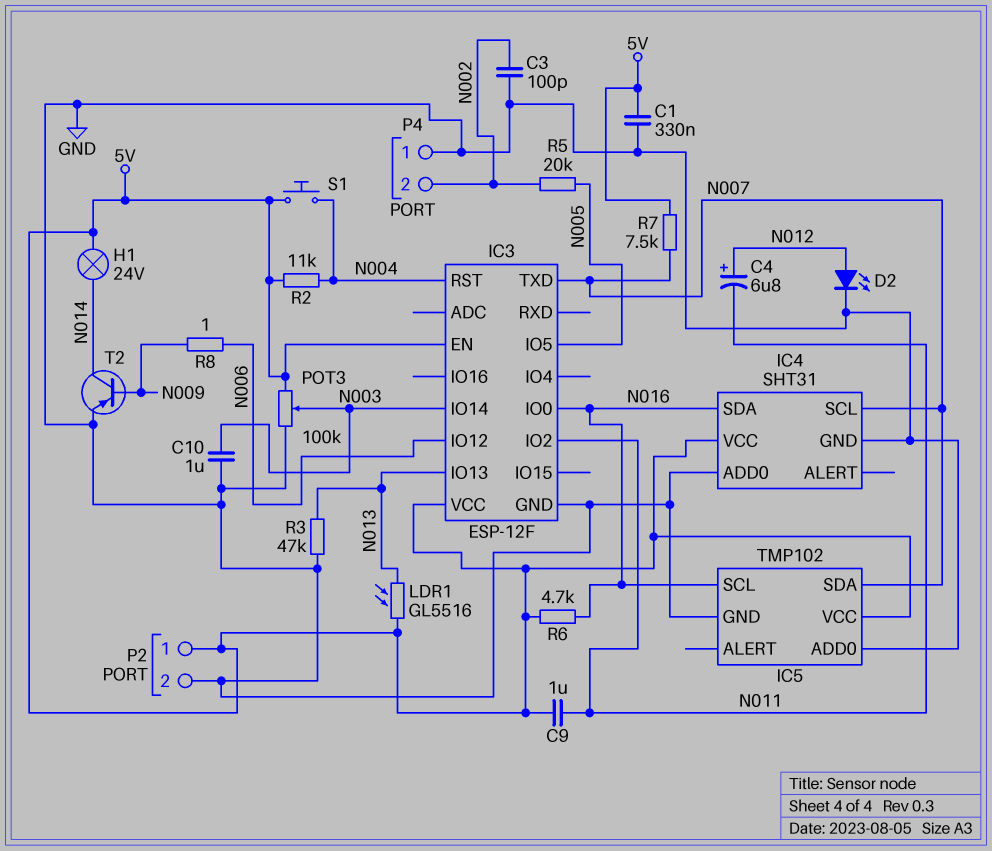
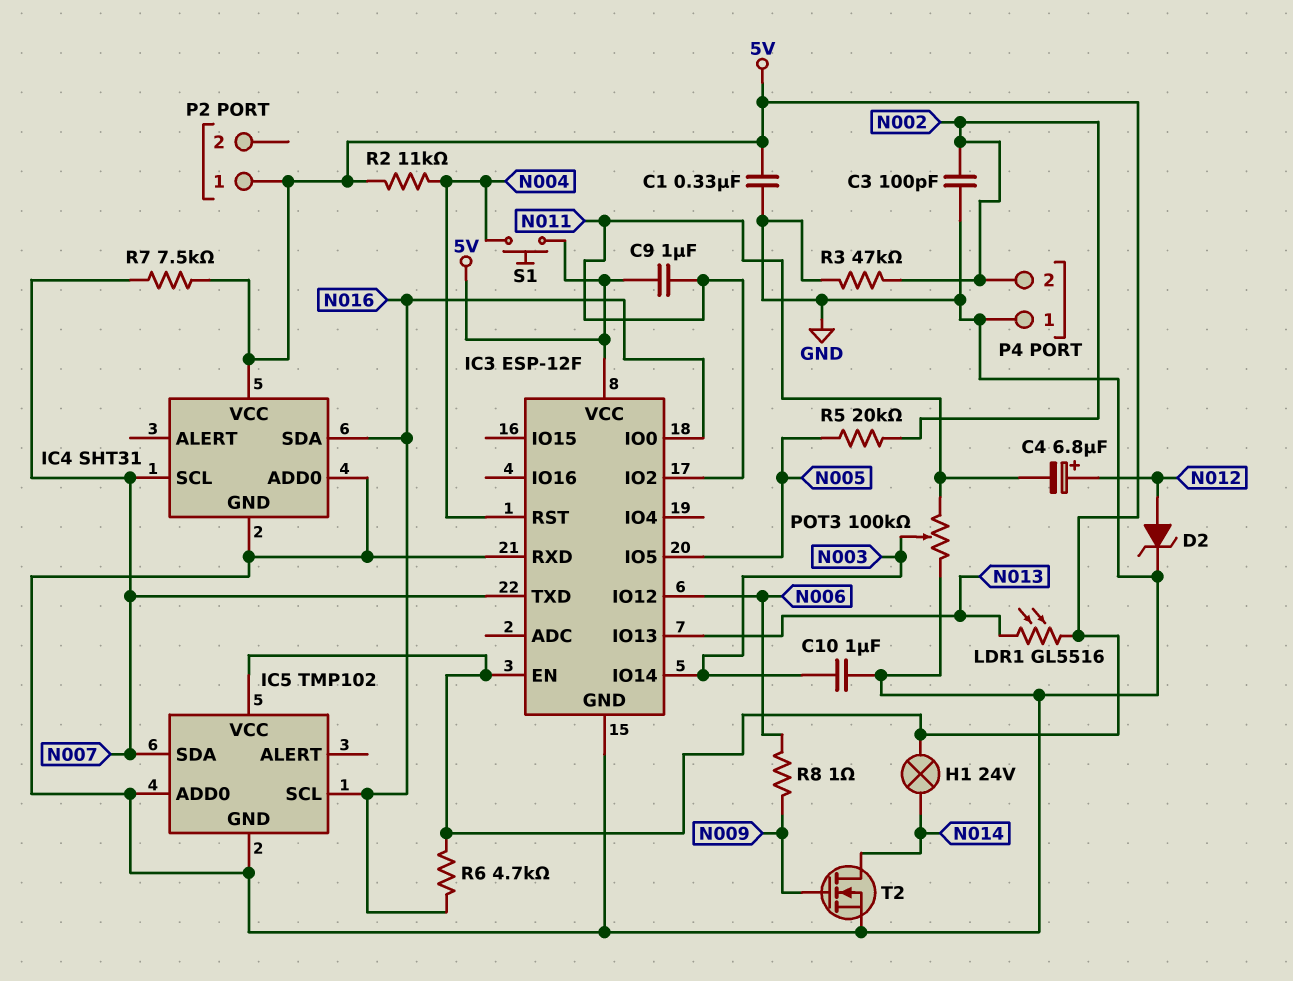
D2: LED (A N012, K GND) -> zener (A N012, K GND)
IC3 pin RXD: none -> GND
P2 pin 2: GND -> none
POT3: 100k (5V, GND, wiper N003) -> 100k (GND, N011, wiper N003)
R3: 47k (GND, N013) -> 47k (GND, N002)
T2: PNP (B N009, C N014, E GND) -> NMOS (G N009, D N014, S GND)

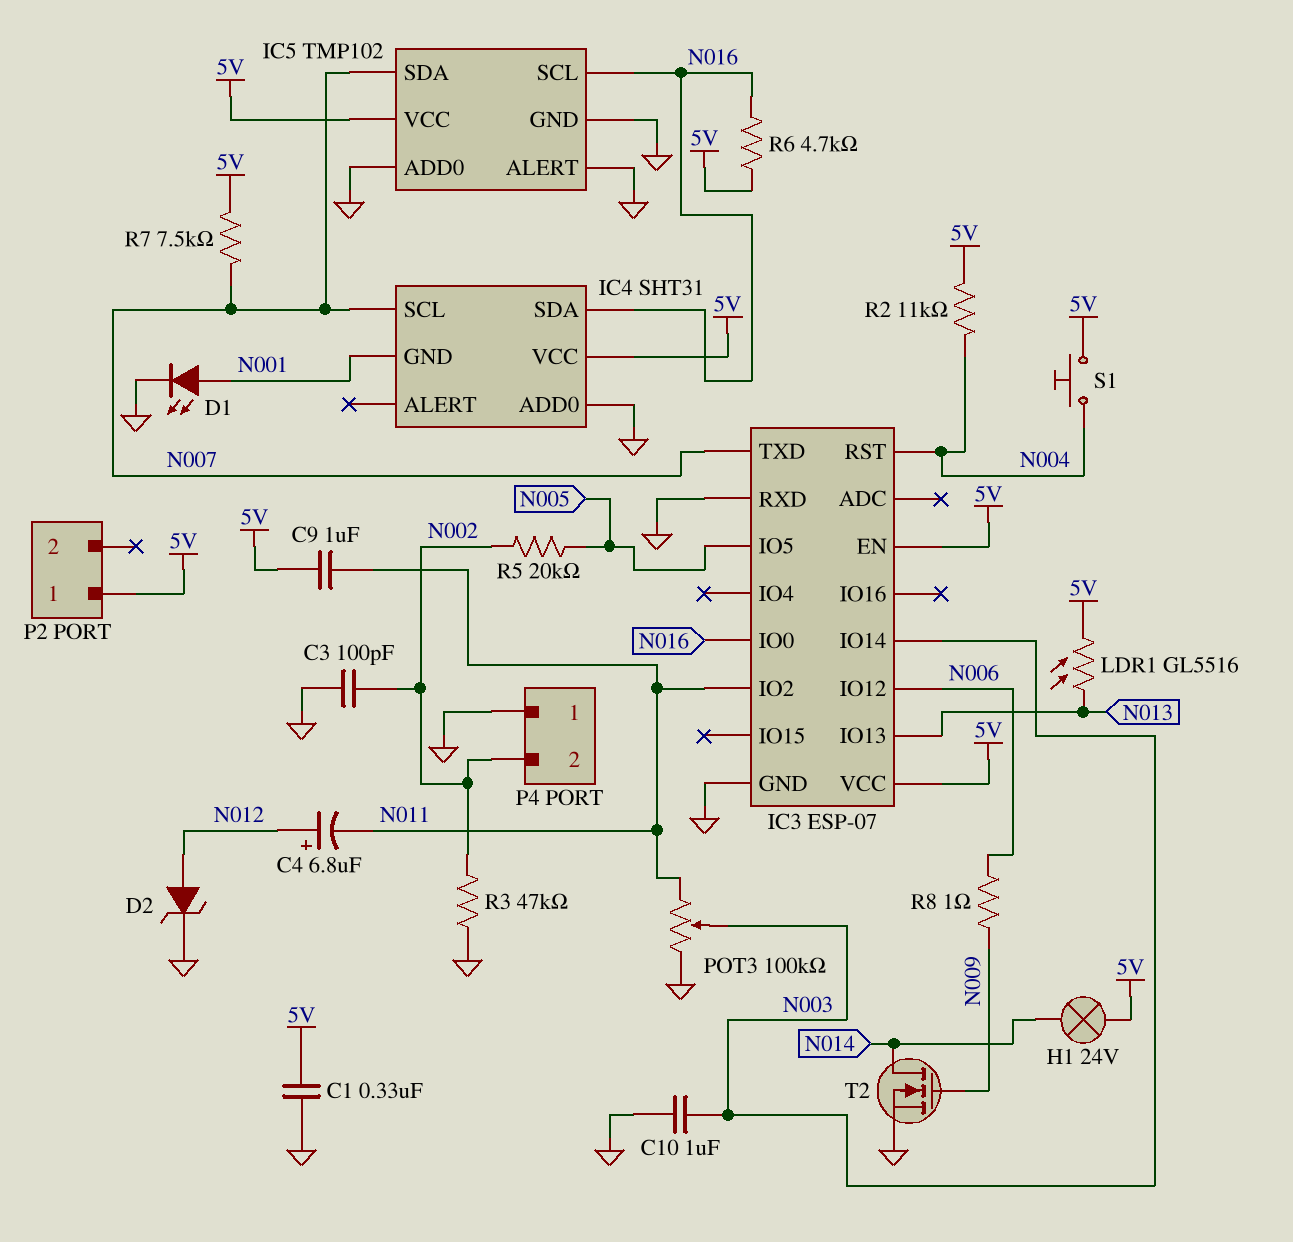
D1: none -> LED (A N001, K GND)
IC3: ESP-12F -> ESP-07
IC4 pin GND: GND -> N001
IC5 pin ALERT: none -> GND

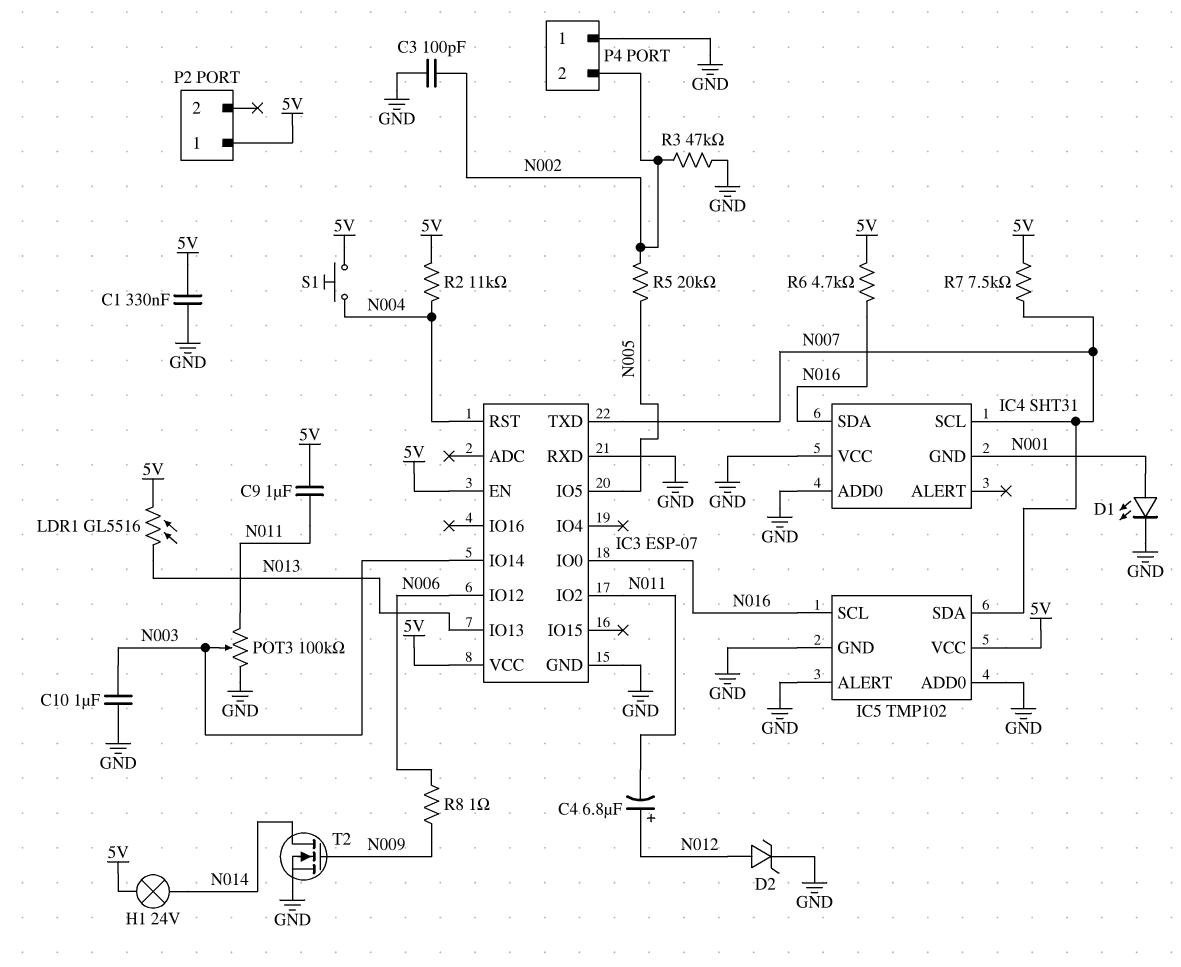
IC4 pin VCC: 5V -> GND

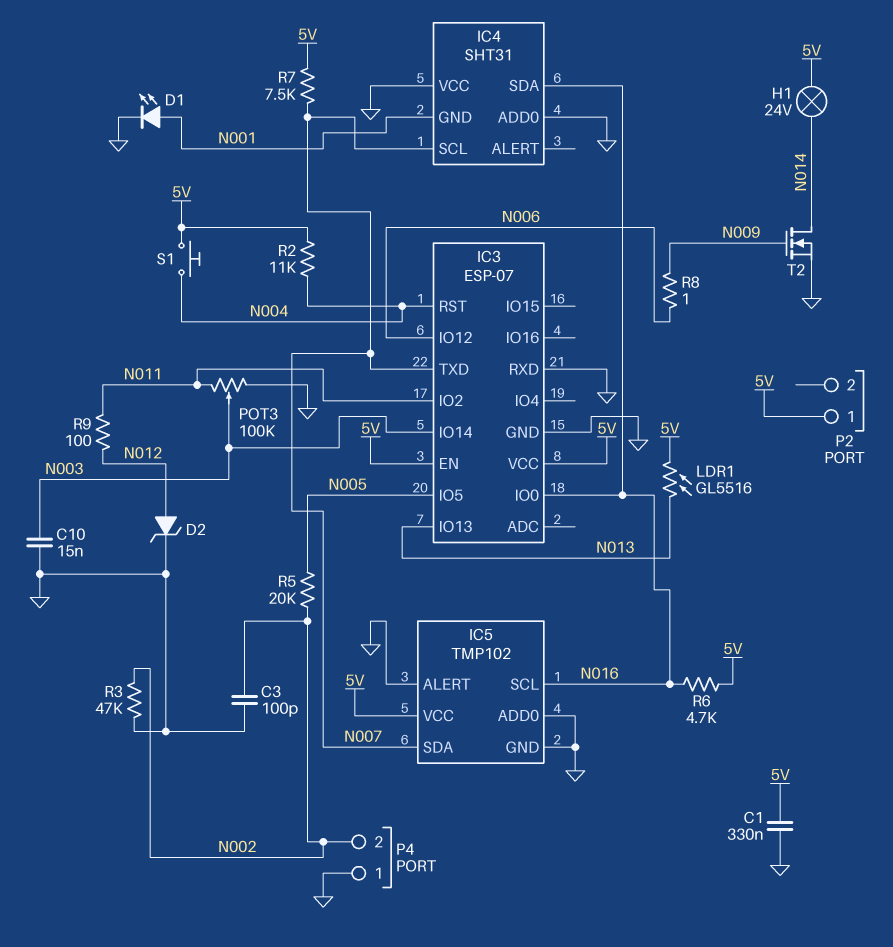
C4: 6.8uF (plus N012, minus N011) -> none
C9: 1uF (5V, N011) -> none
C10: 1uF (GND, N003) -> 15nF (GND, N003)
R9: none -> 100 (N011, N012)

